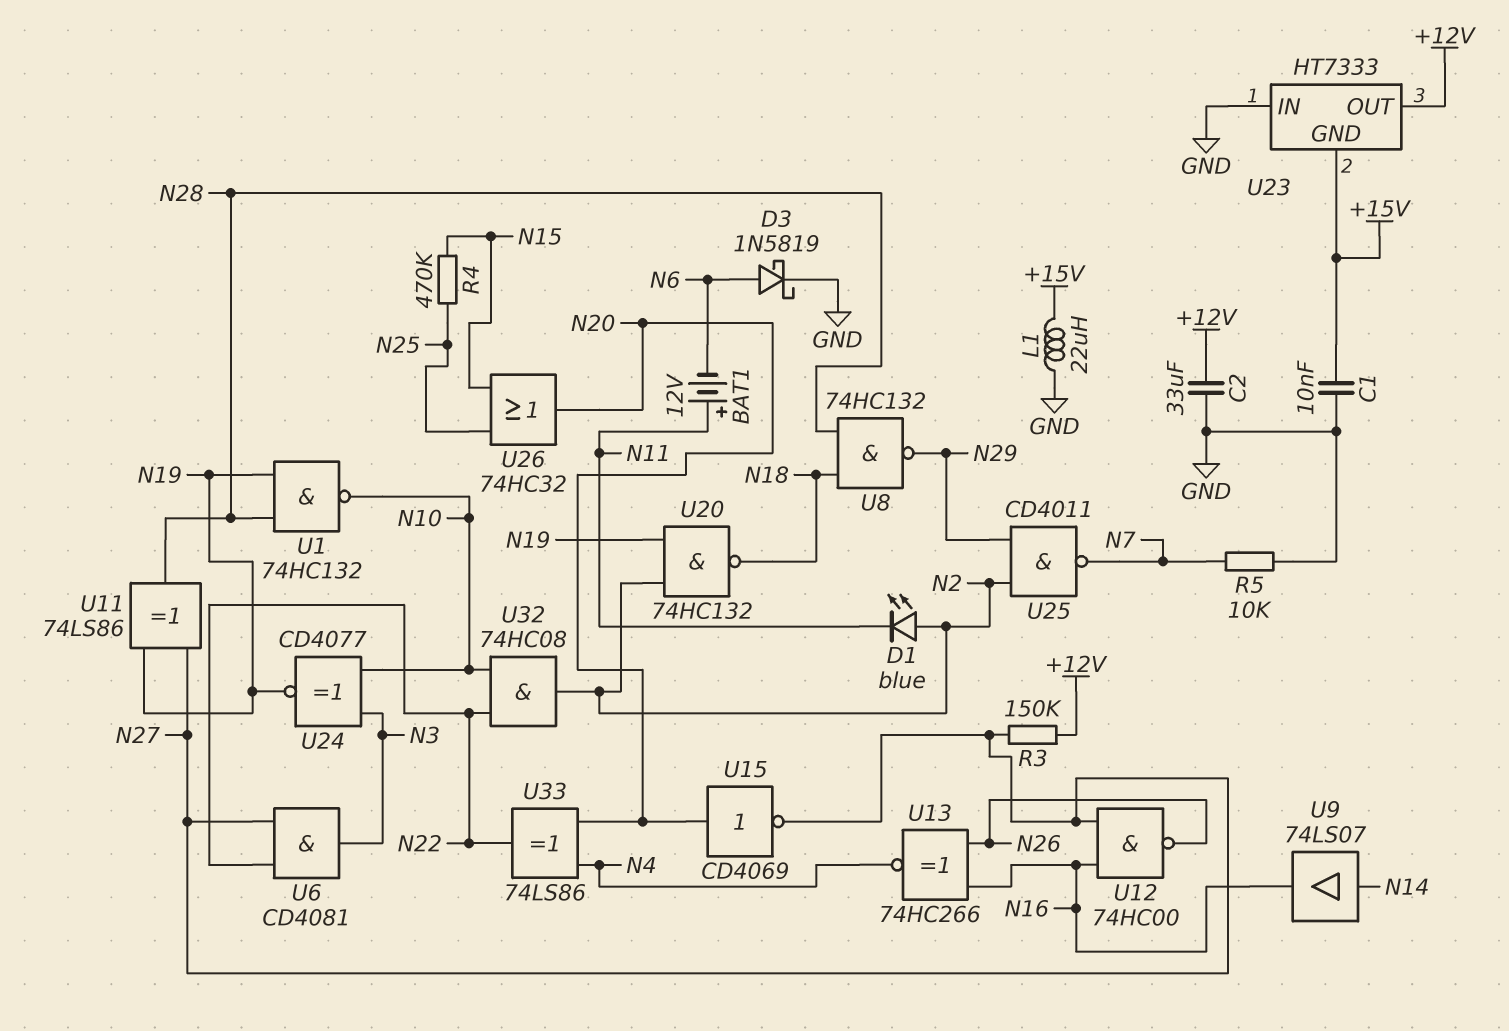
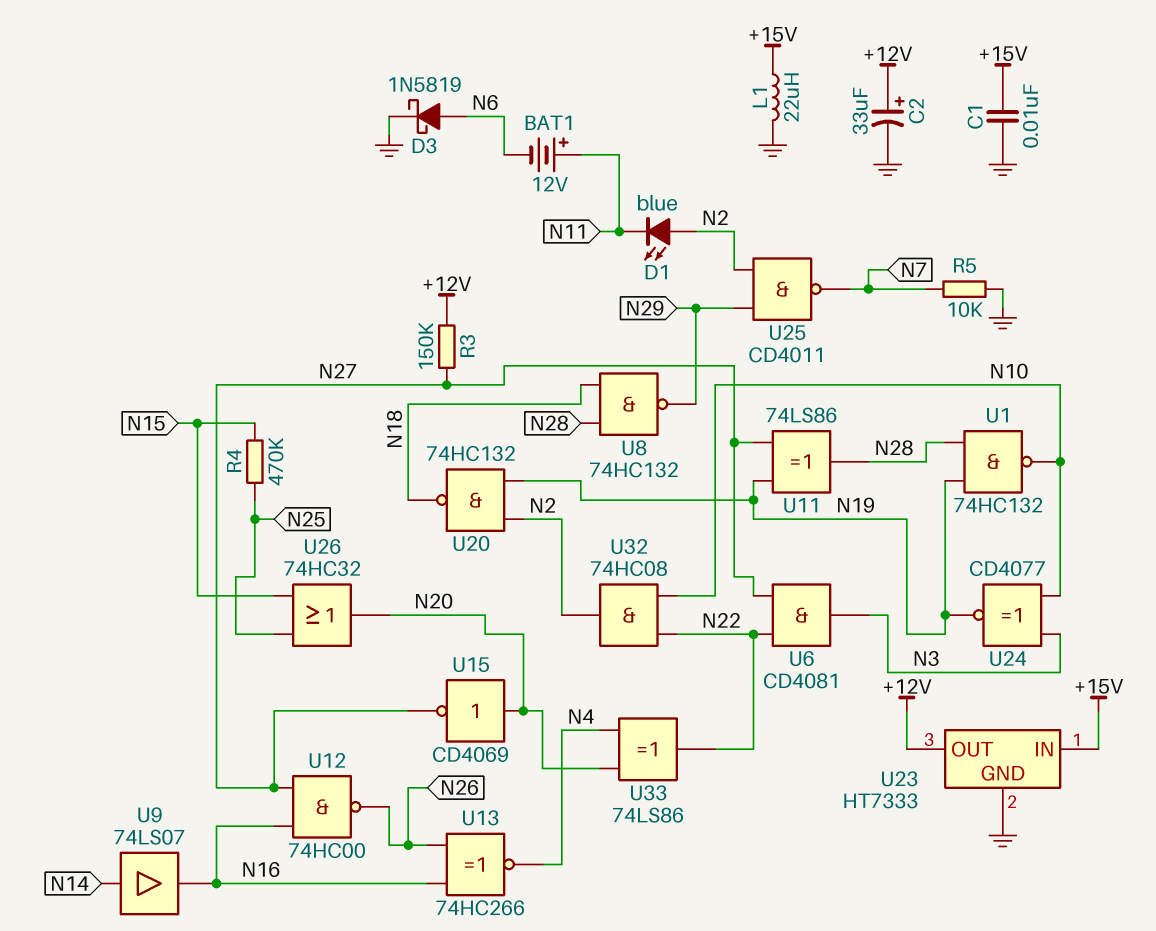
C2: 33uF (+12V, GND) -> 33uF (plus +12V, minus GND)
U23 pin GND: +15V -> GND
U23 pin IN: GND -> +15V

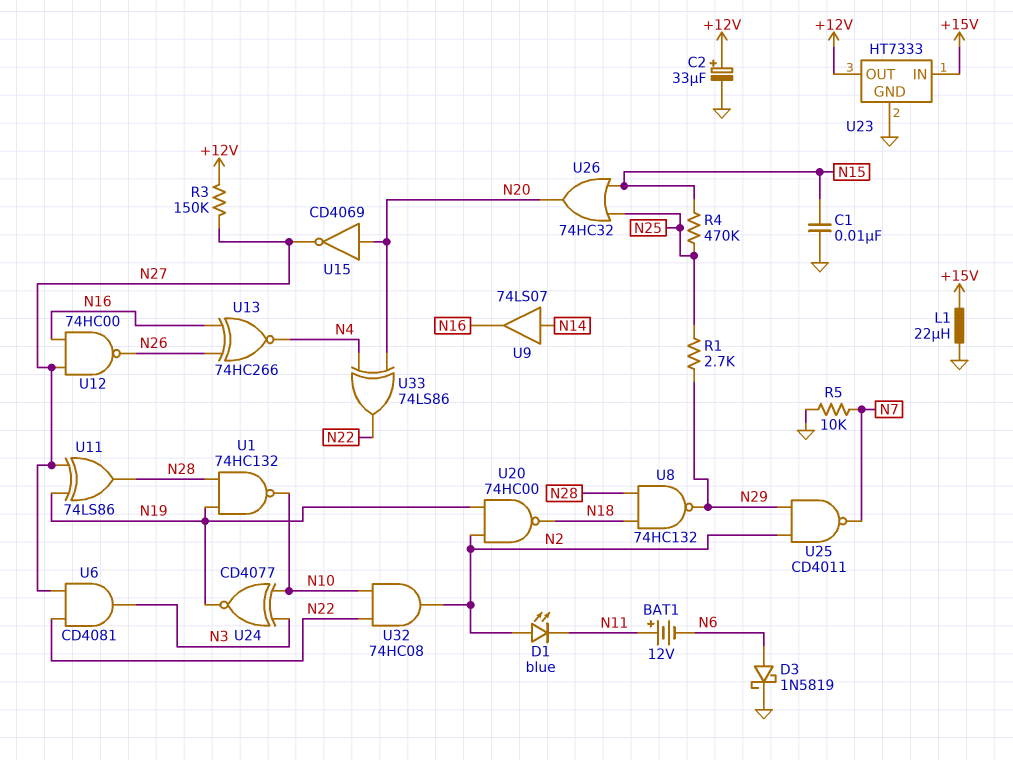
C1: 10nF (+15V, GND) -> 10nF (GND, N15)
R1: none -> 2.7k (N25, N29)
U20: NAND 74HC132 (in N2, in N19, out N18) -> NAND 74HC00 (in N2, in N19, out N18)

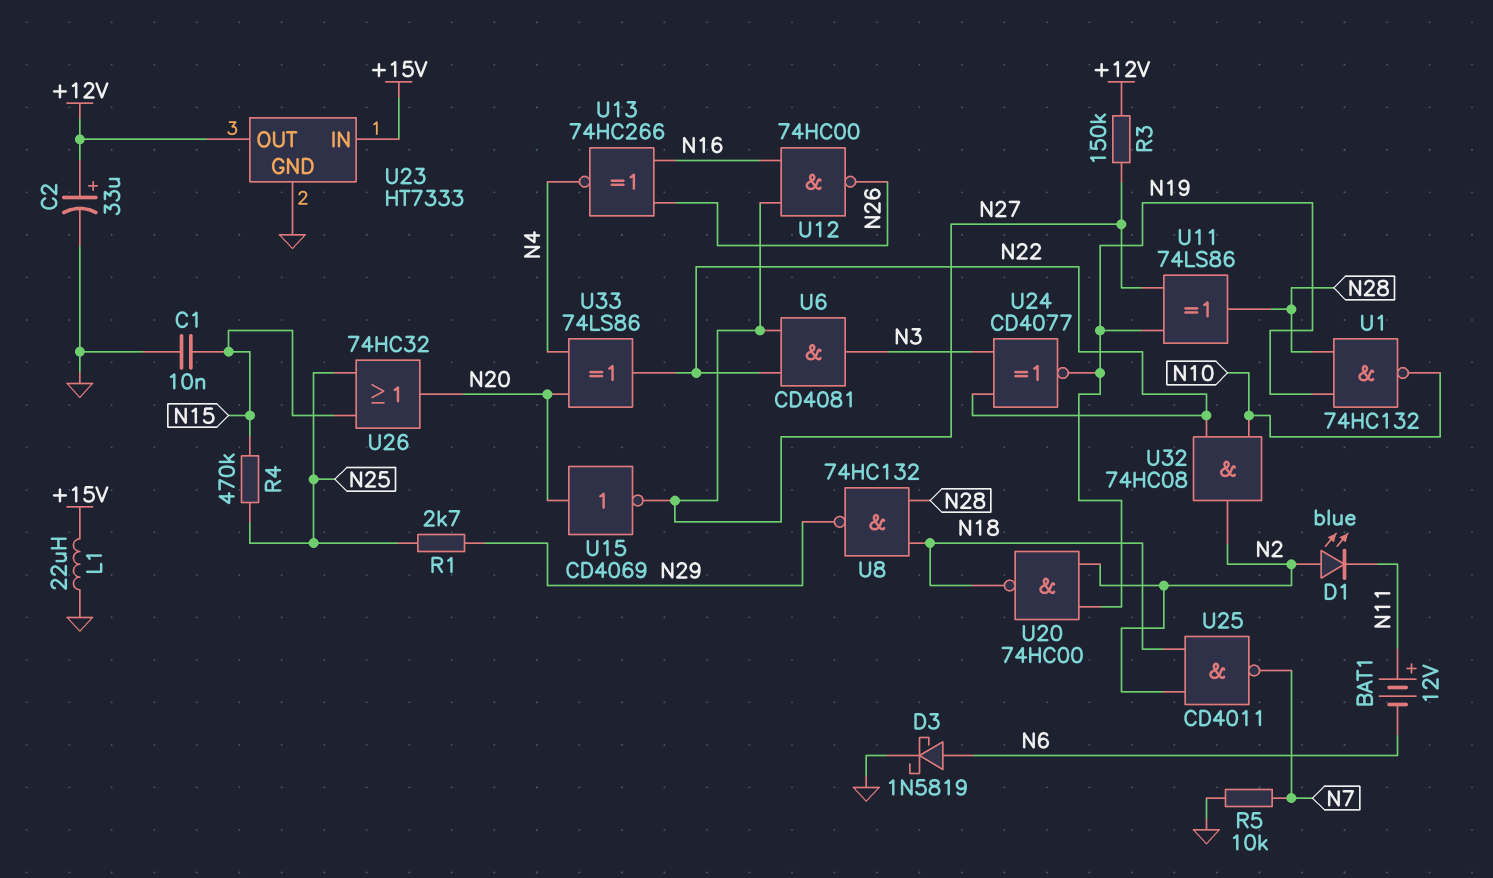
U9: buffer 74LS07 (in N14, out N16) -> none
U24: XNOR CD4077 (in N3, in N10, out N19) -> XNOR CD4077 (in N3, in N22, out N19)
U25: NAND CD4011 (in N2, in N29, out N7) -> NAND CD4011 (in N2, in N18, out N7)

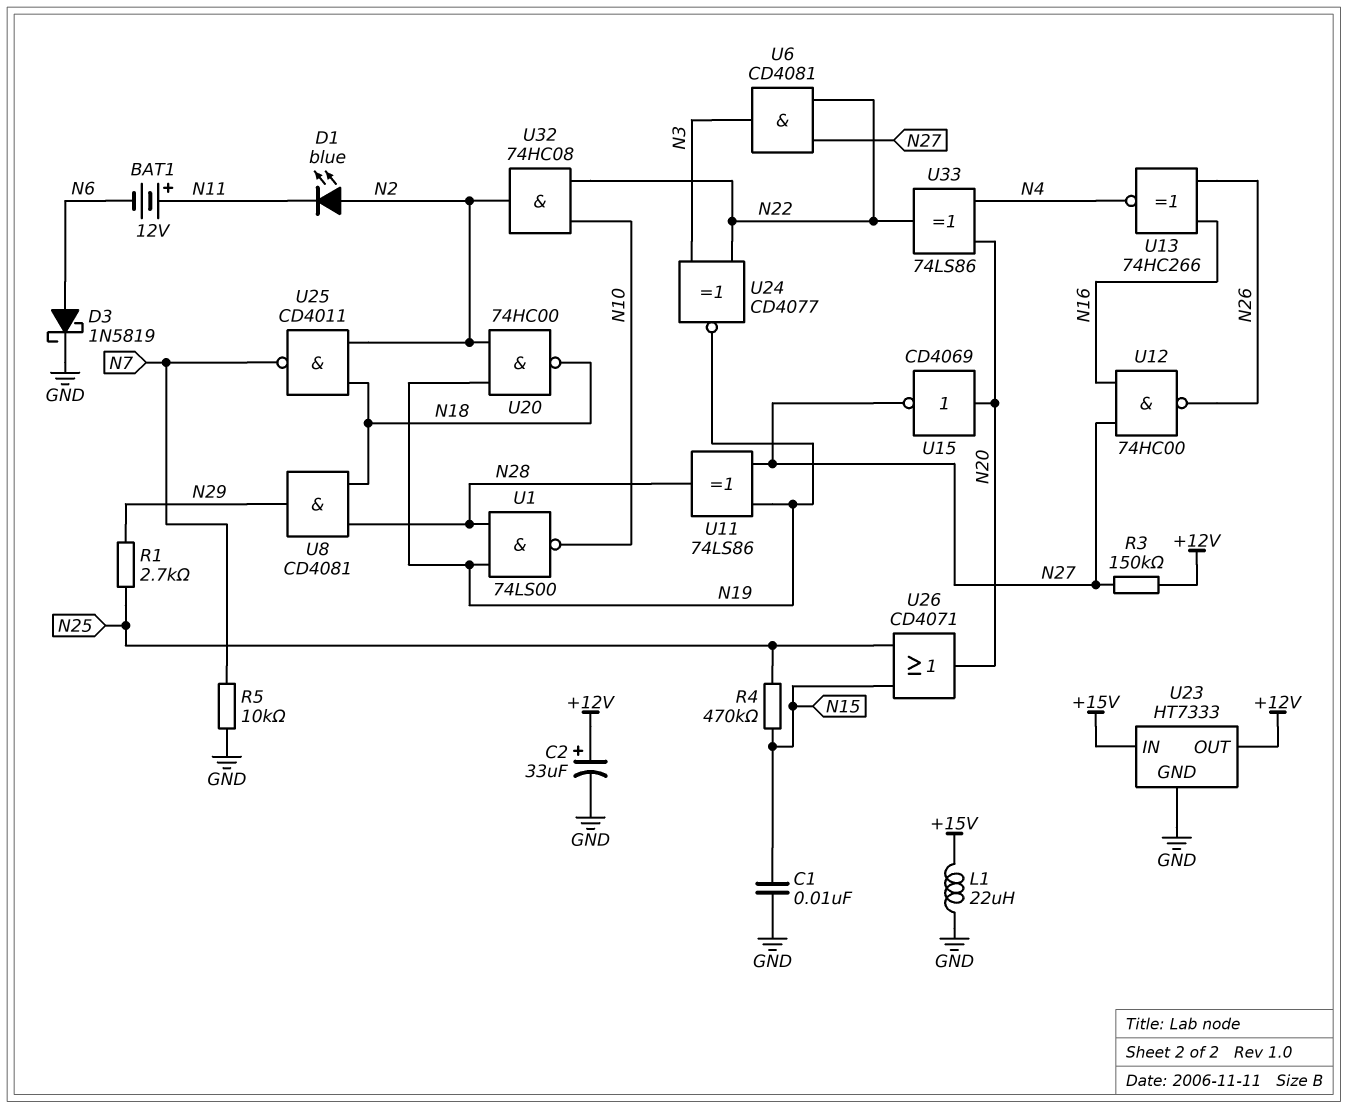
U1: NAND 74HC132 (in N19, in N28, out N10) -> NAND 74LS00 (in N19, in N28, out N10)
U8: NAND 74HC132 (in N18, in N28, out N29) -> AND CD4081 (in N18, in N28, out N29)
U26: OR 74HC32 (in N15, in N25, out N20) -> OR CD4071 (in N15, in N25, out N20)

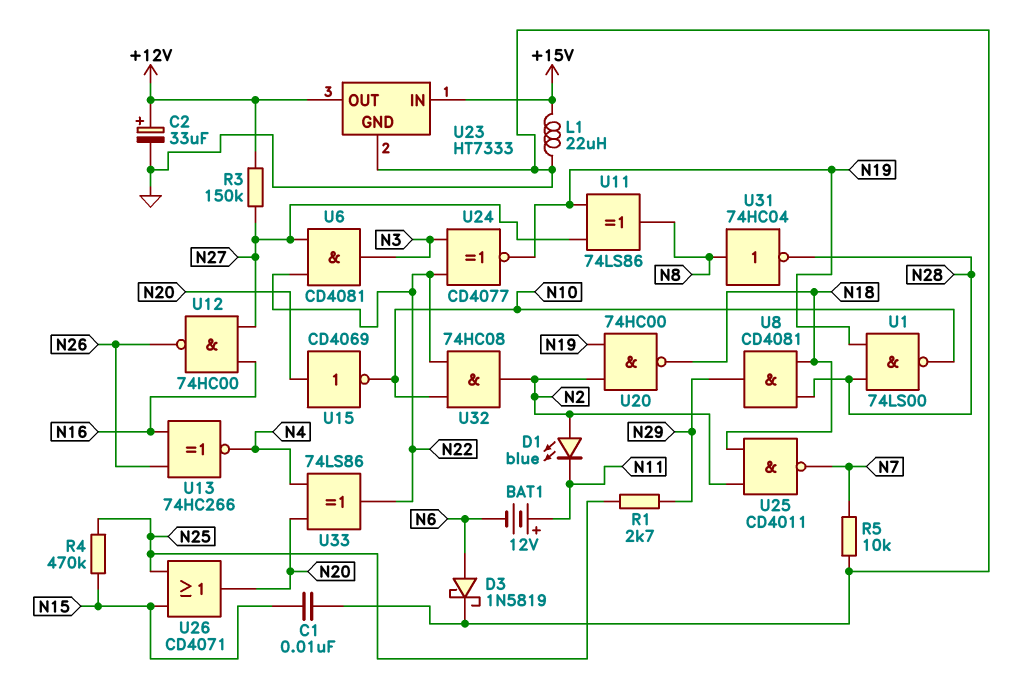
U11: XOR 74LS86 (in N19, in N27, out N28) -> XOR 74LS86 (in N19, in N27, out N8)
U15: NOT CD4069 (in N20, out N27) -> NOT CD4069 (in N20, out N10)
U31: none -> NOT 74HC04 (in N8, out N28)

